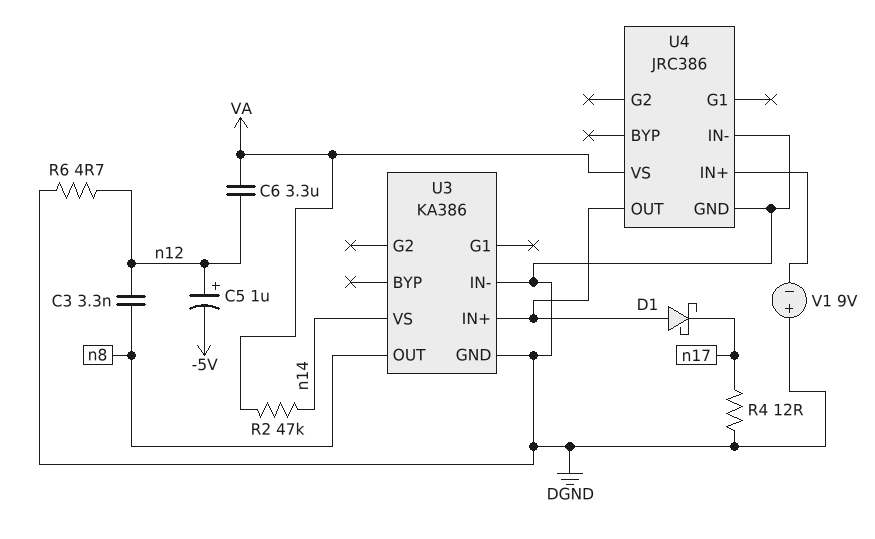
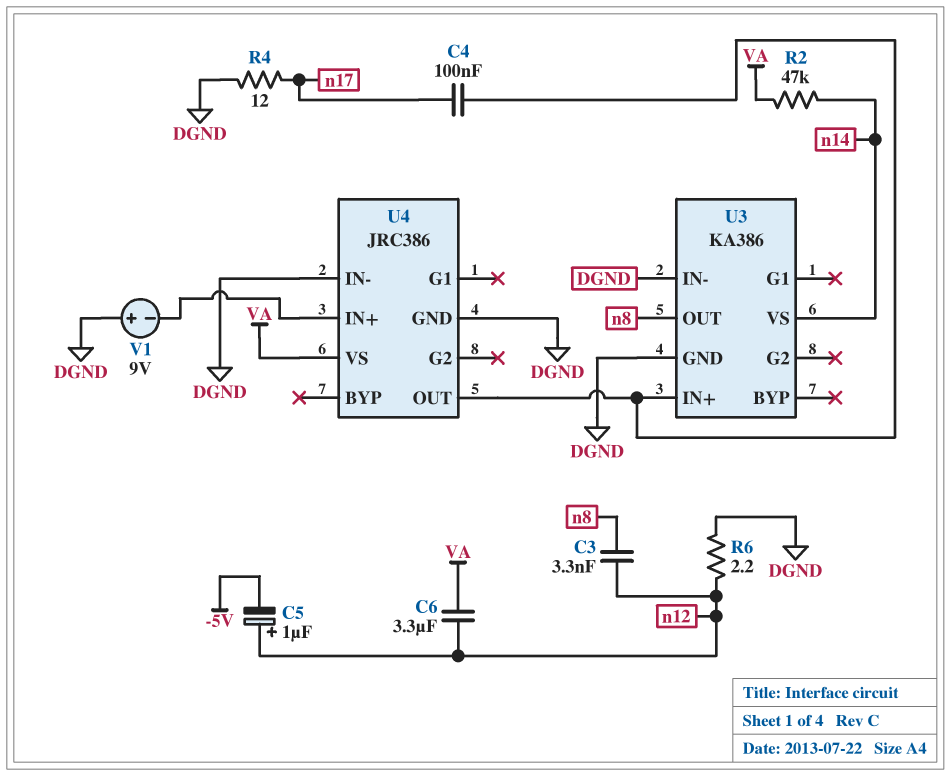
C4: none -> 100nF (U3/IN+, n17)
D1: schottky (A U3/IN+, K n17) -> none
R6: 4.7 (DGND, n12) -> 2.2 (DGND, n12)

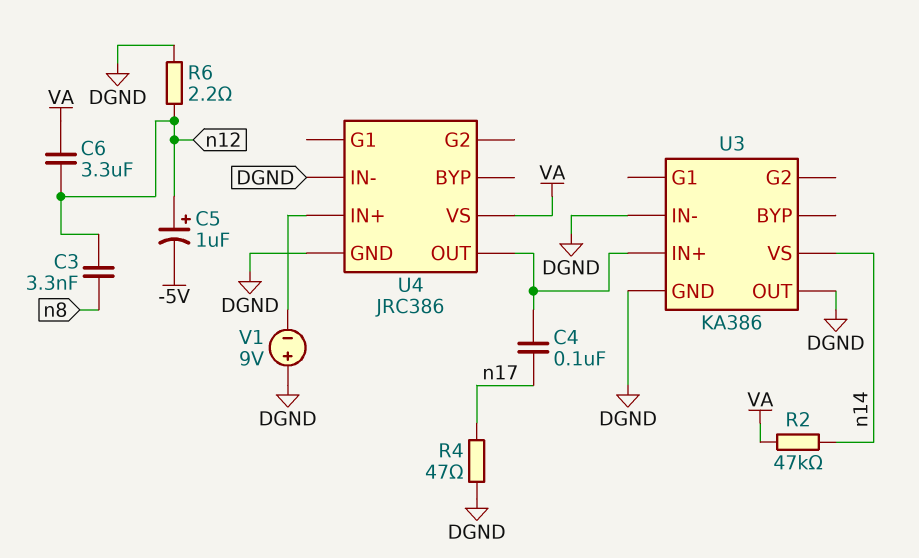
R4: 12 (DGND, n17) -> 47 (DGND, n17)
U3 pin OUT: n8 -> DGND

